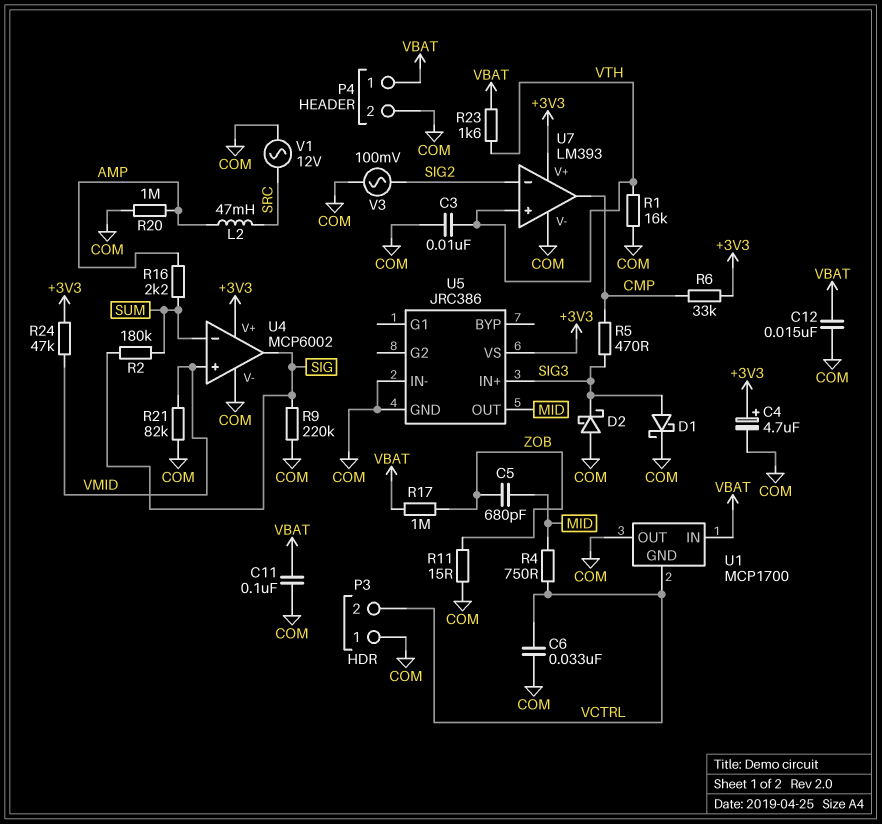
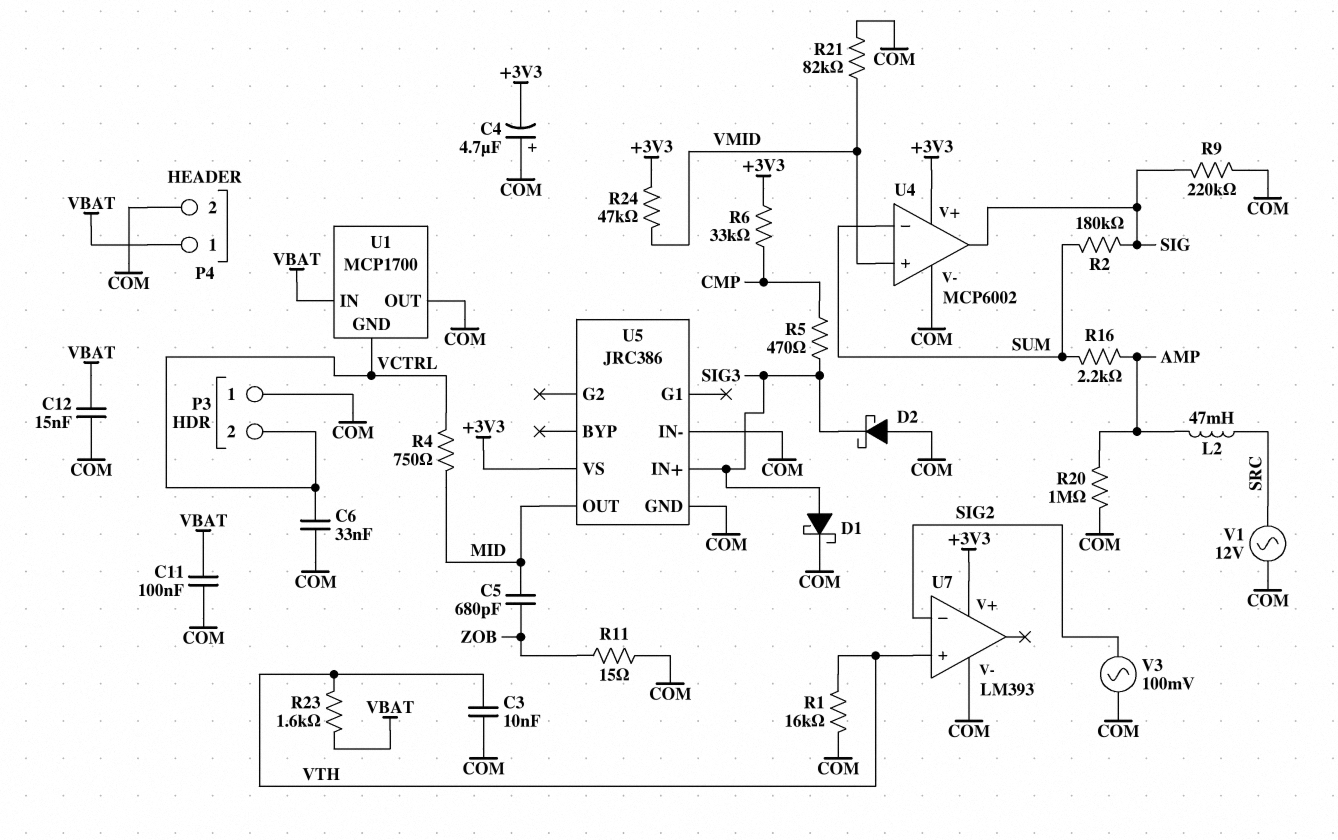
C4: 4.7uF (plus +3V3, minus COM) -> 4.7uF (plus COM, minus +3V3)
R17: 1M (VBAT, ZOB) -> none
U7 pin out: CMP -> none

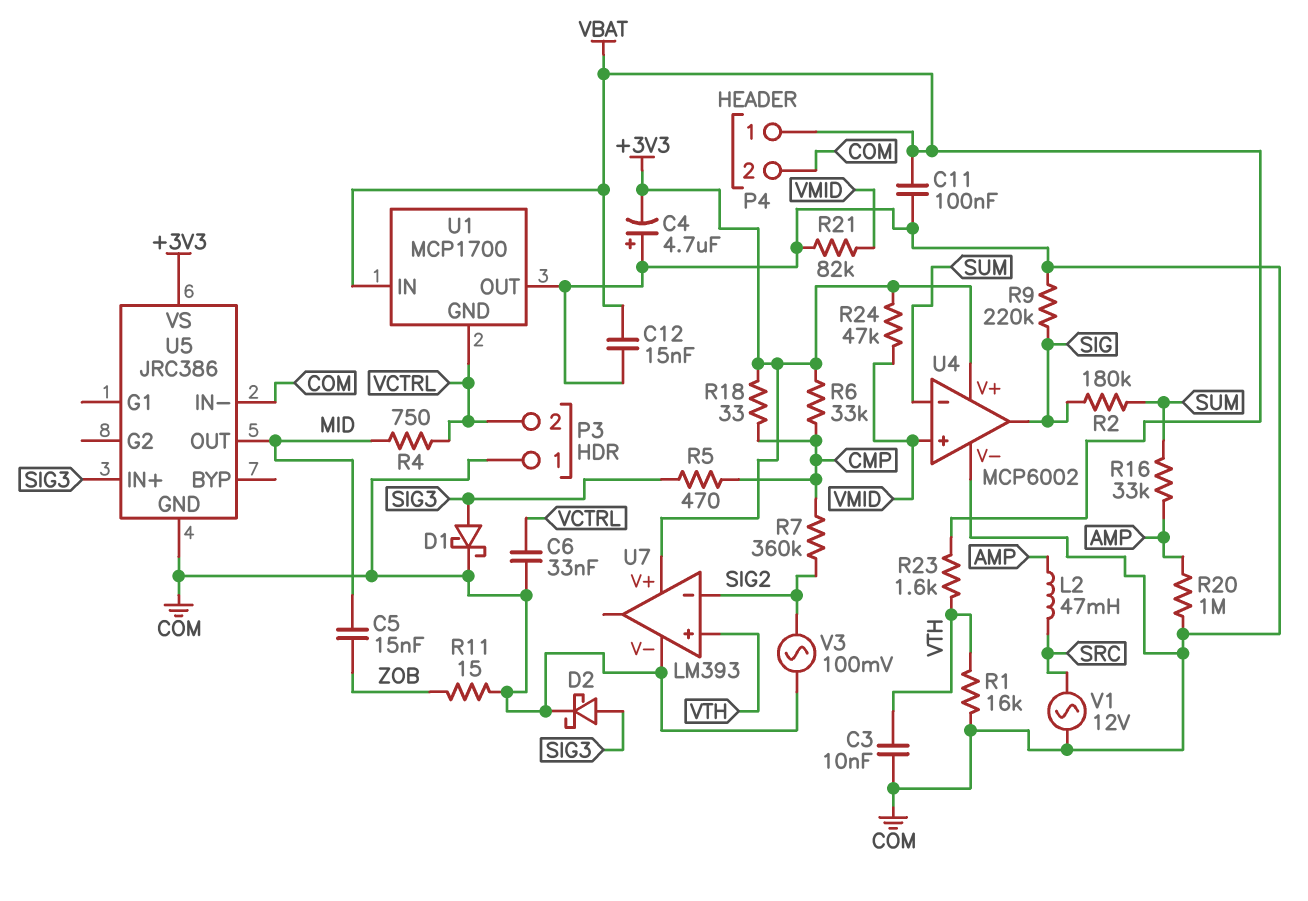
C5: 680pF (MID, ZOB) -> 15nF (MID, ZOB)
D2: schottky (A COM, K SIG3) -> schottky (A SIG3, K COM)
R7: none -> 360k (CMP, SIG2)
R16: 2.2k (AMP, SUM) -> 33k (AMP, SUM)
R18: none -> 33 (+3V3, CMP)

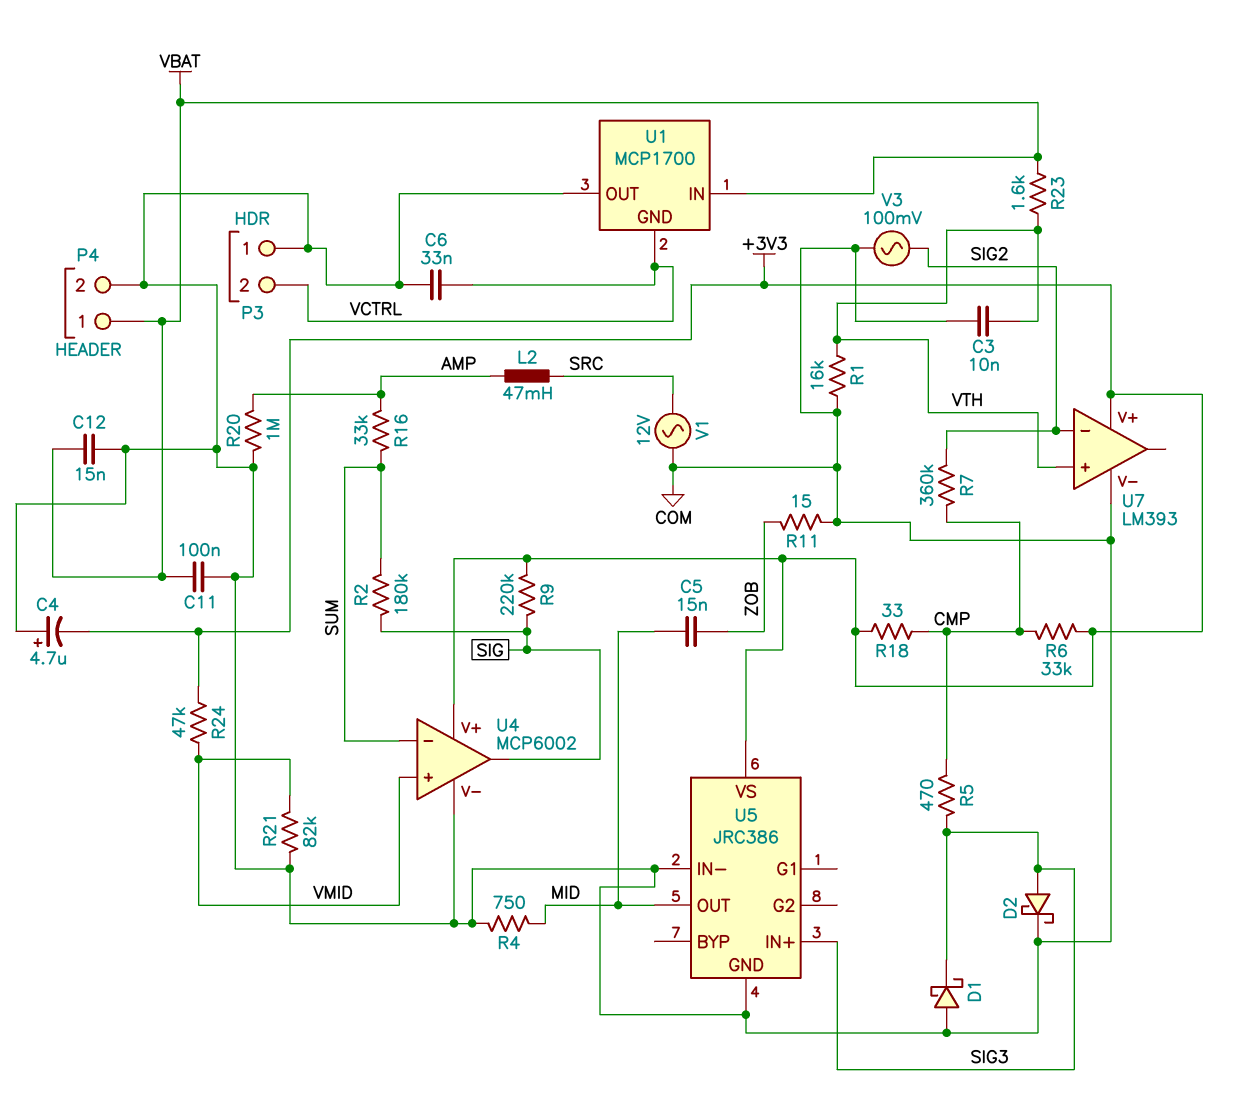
D1: schottky (A SIG3, K COM) -> schottky (A COM, K SIG3)
R4: 750 (MID, VCTRL) -> 750 (COM, MID)
R9: 220k (COM, SIG) -> 220k (+3V3, SIG)

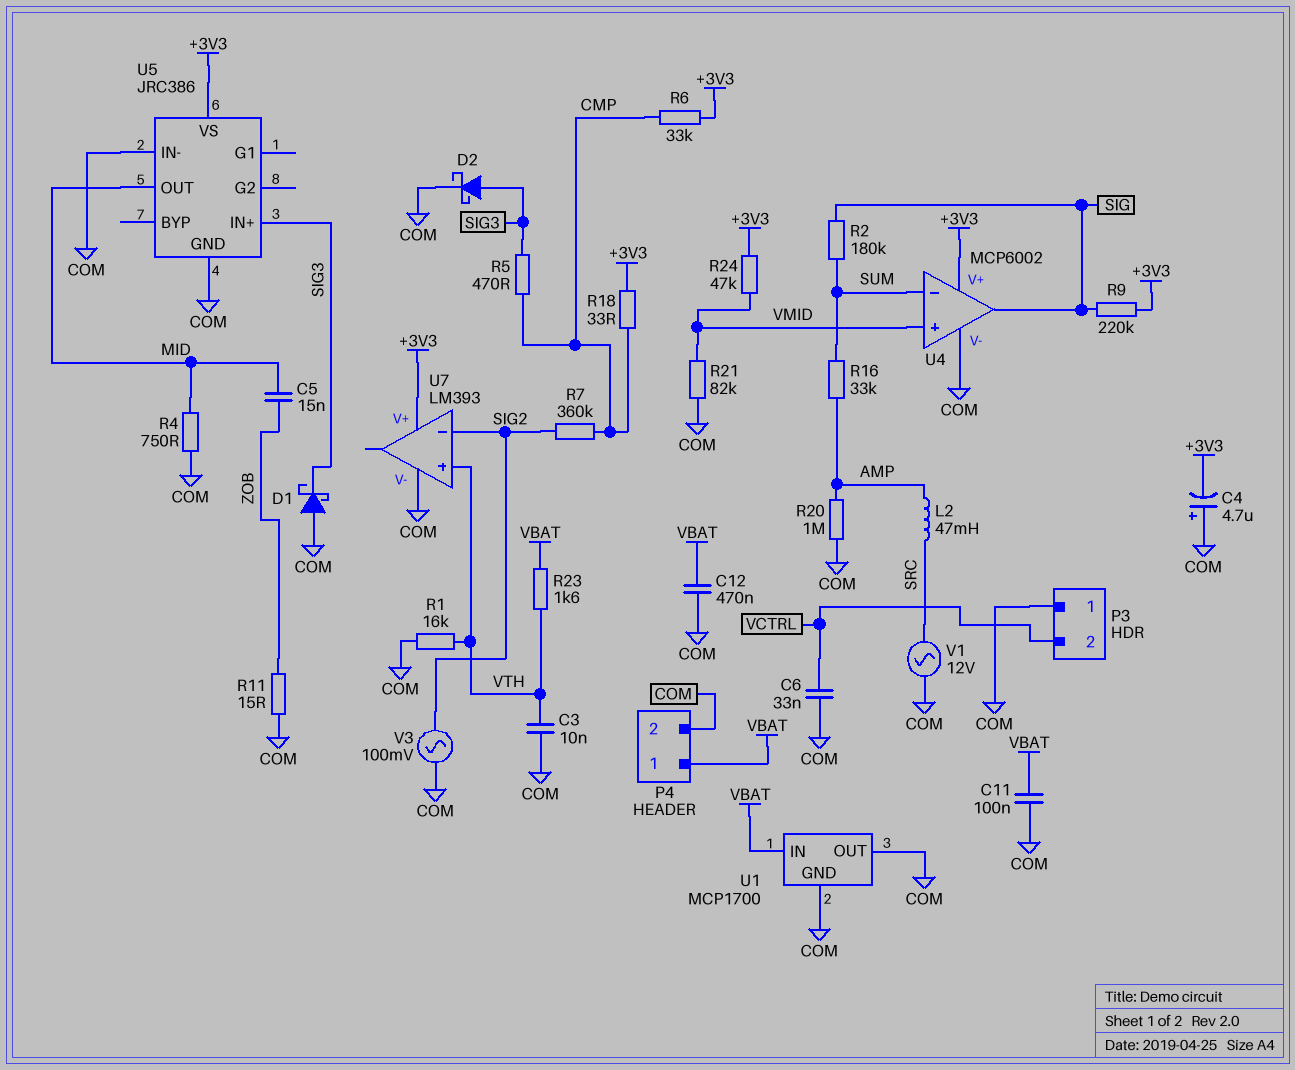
C12: 15nF (COM, VBAT) -> 470nF (COM, VBAT)
U1 pin GND: VCTRL -> COM

